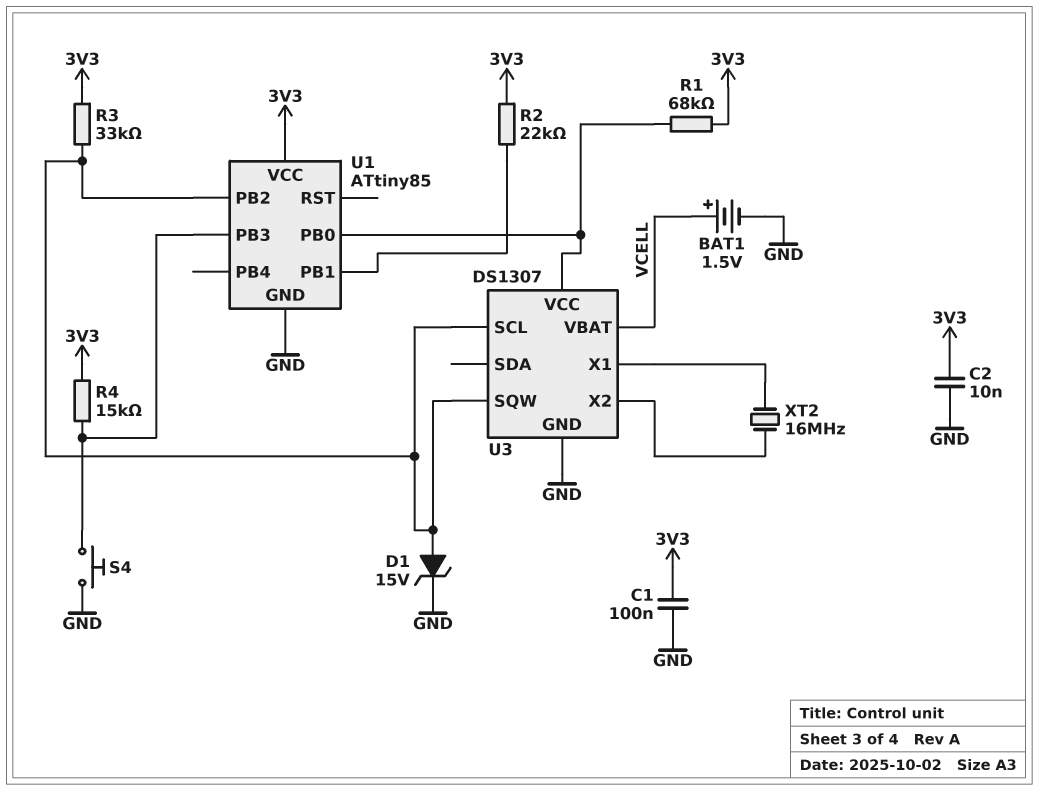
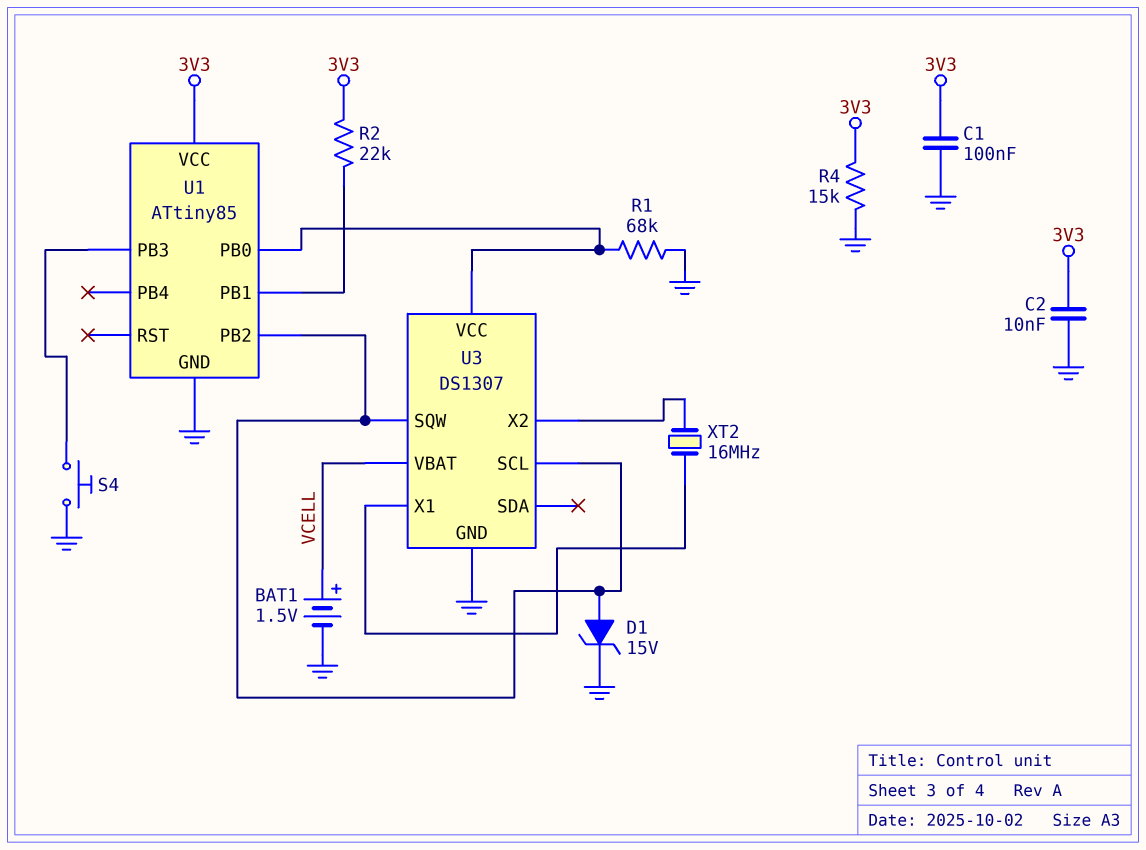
R1: 68k (3V3, U1/PB0) -> 68k (GND, U1/PB0)
R3: 33k (3V3, U1/PB2) -> none
R4: 15k (3V3, U1/PB3) -> 15k (3V3, GND)

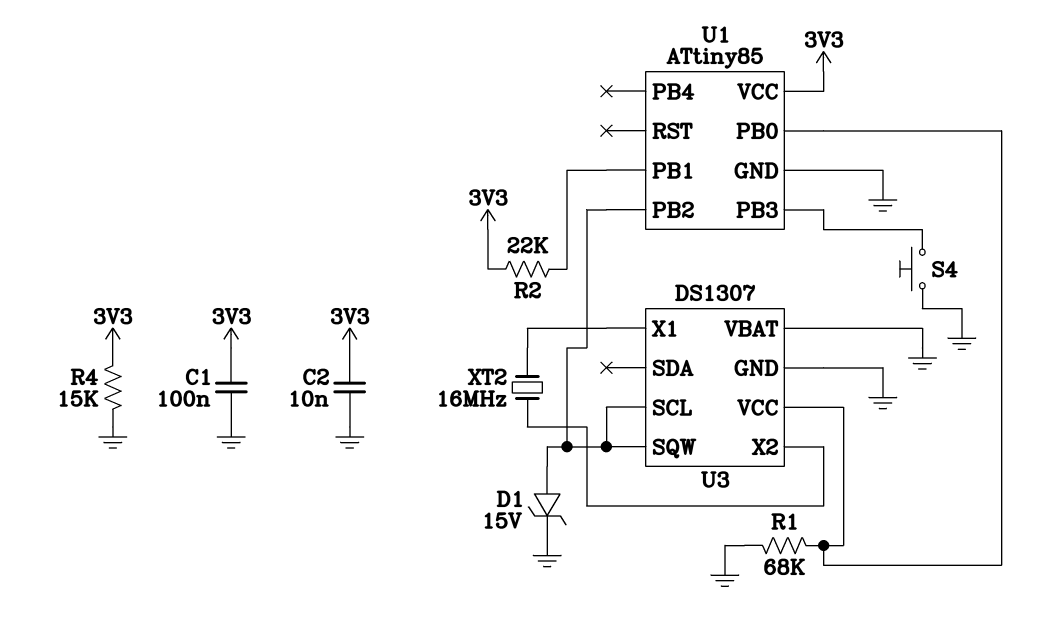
BAT1: 1.5V (plus VCELL, minus GND) -> none
U3 pin VBAT: VCELL -> GND

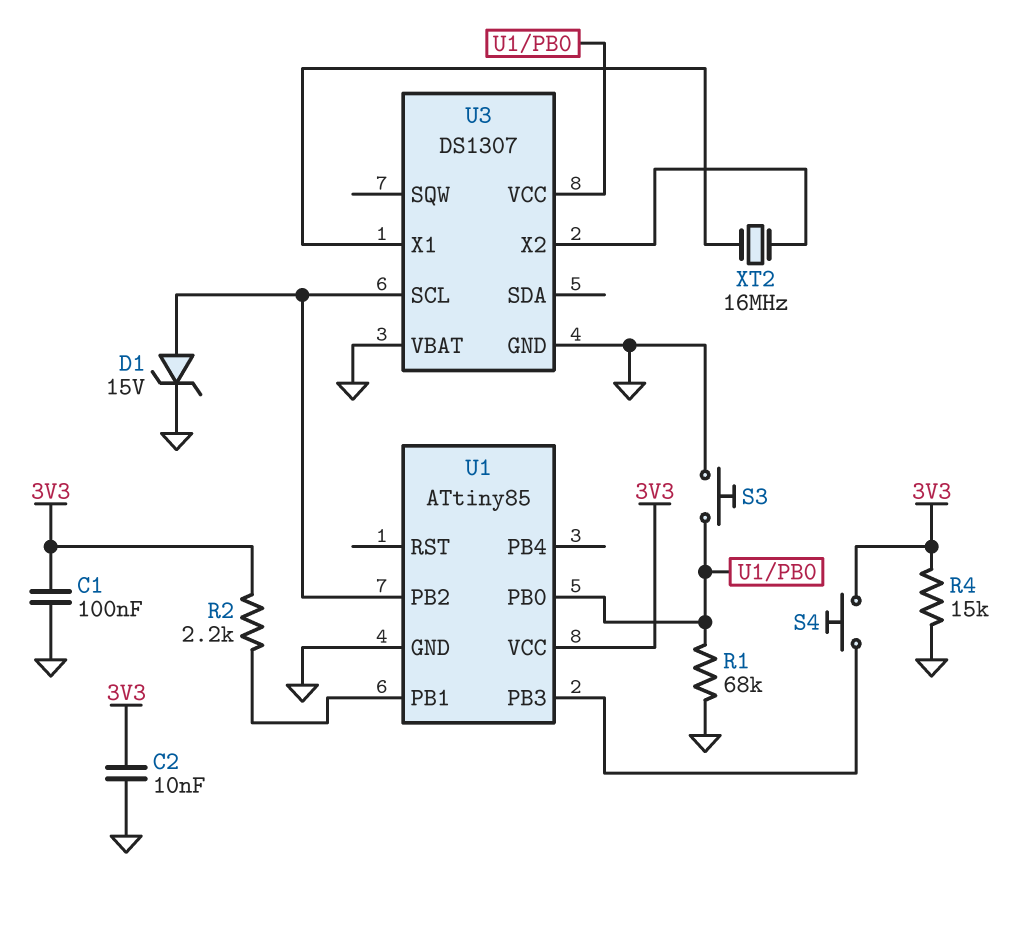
R2: 22k (3V3, U1/PB1) -> 2.2k (3V3, U1/PB1)
S3: none -> button (GND, U1/PB0)
S4: button (GND, U1/PB3) -> button (3V3, U1/PB3)
U3 pin SQW: U1/PB2 -> none

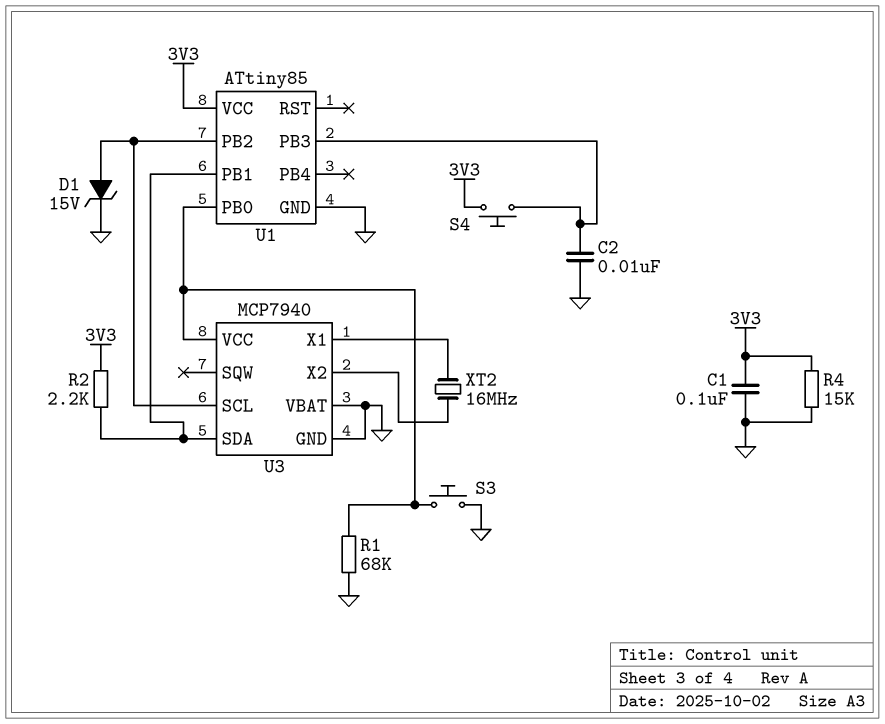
C2: 10nF (3V3, GND) -> 10nF (GND, U1/PB3)
U3: DS1307 -> MCP7940
U3 pin SDA: none -> U1/PB1

